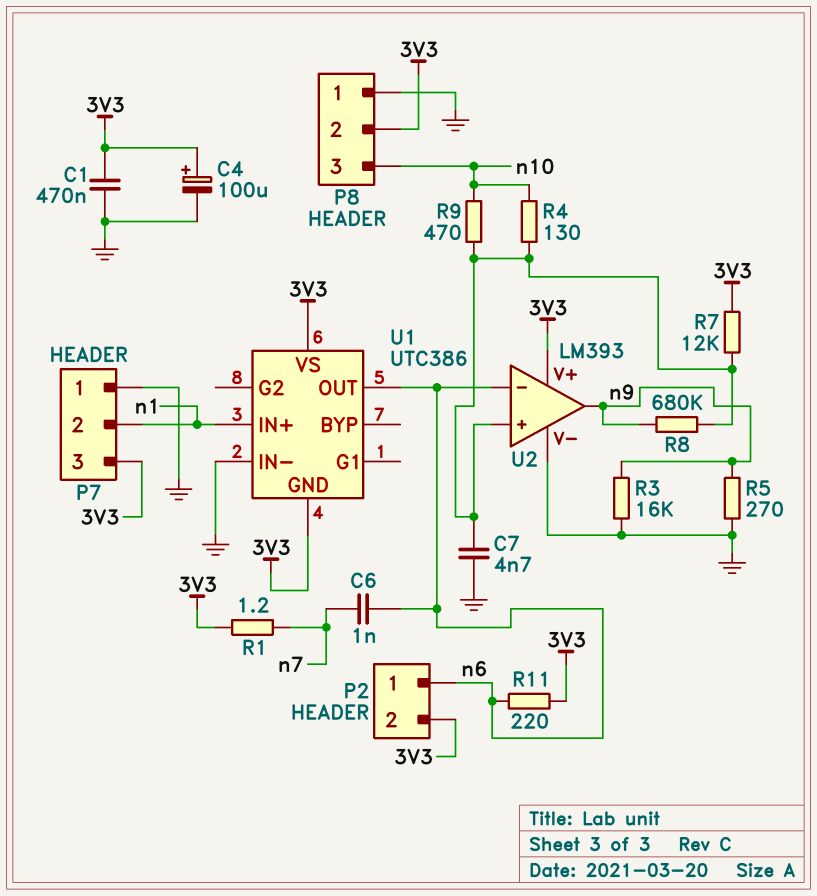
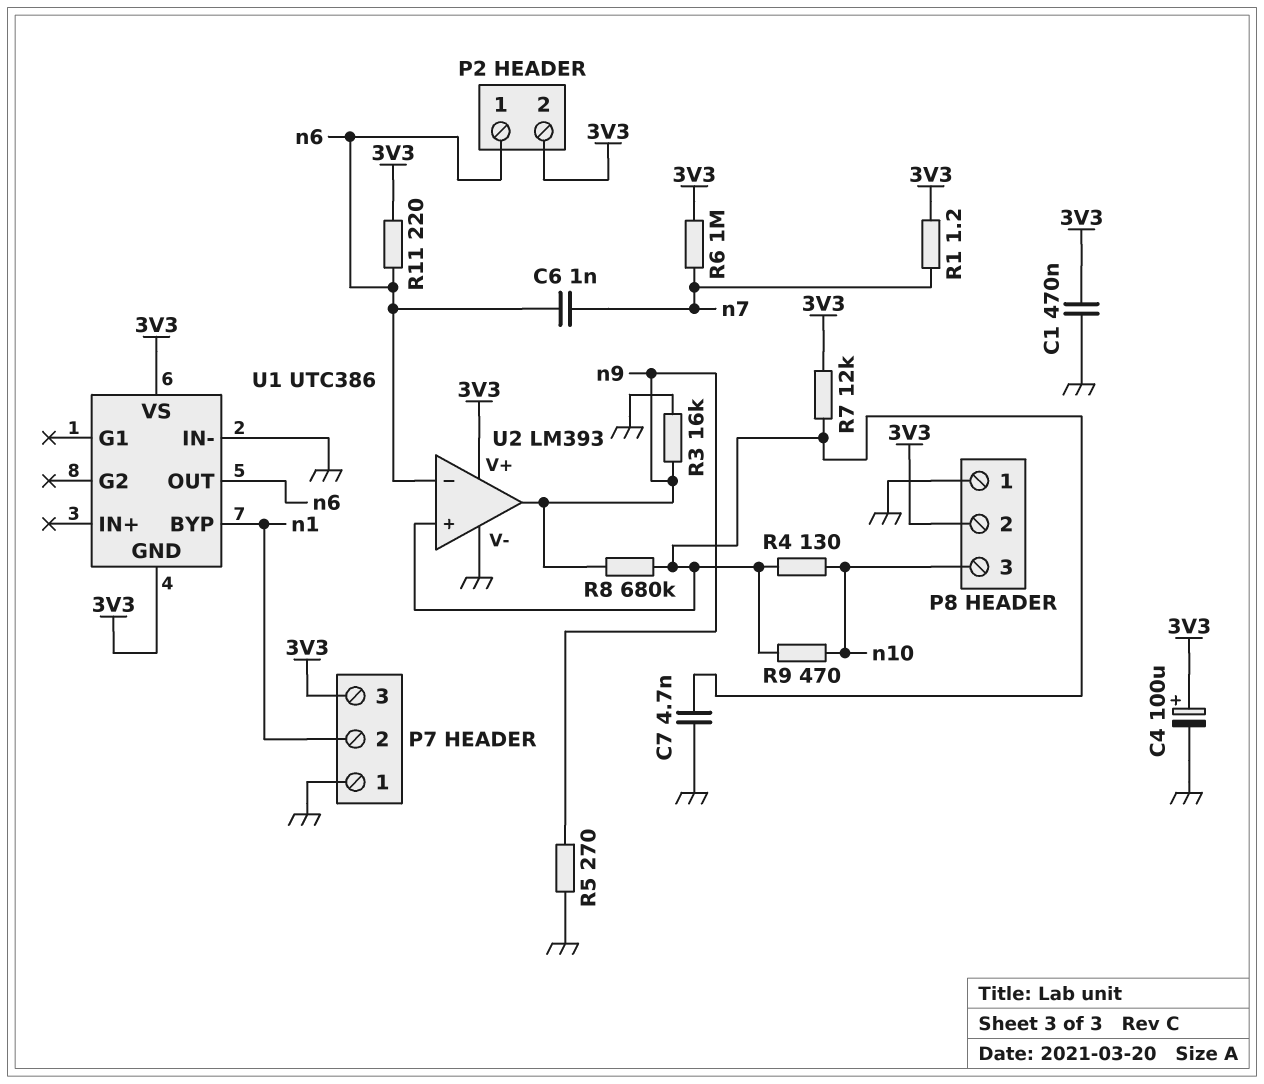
R6: none -> 1M (3V3, n7)
U1 pin BYP: none -> n1
U1 pin IN+: n1 -> none

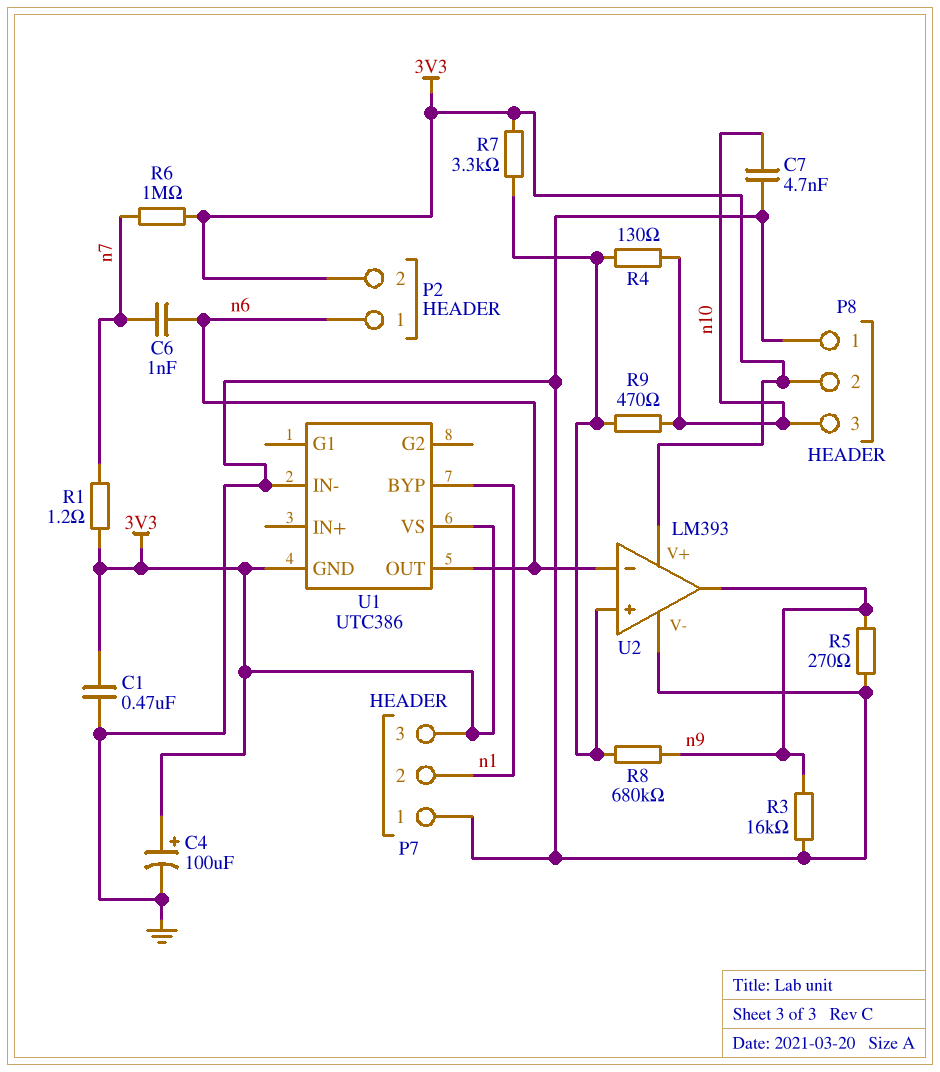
C7: 4.7nF (GND, U2/in+) -> 4.7nF (GND, n10)
R7: 12k (3V3, U2/in+) -> 3.3k (3V3, U2/in+)
R11: 220 (3V3, n6) -> none

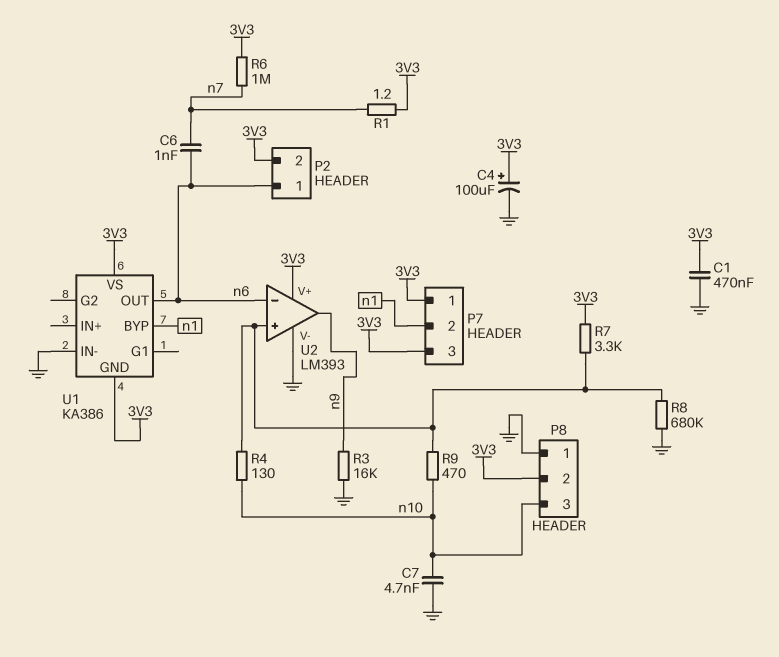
P7 pin 1: GND -> 3V3
R5: 270 (GND, n9) -> none
R8: 680k (U2/in+, n9) -> 680k (GND, U2/in+)
U1: UTC386 -> KA386

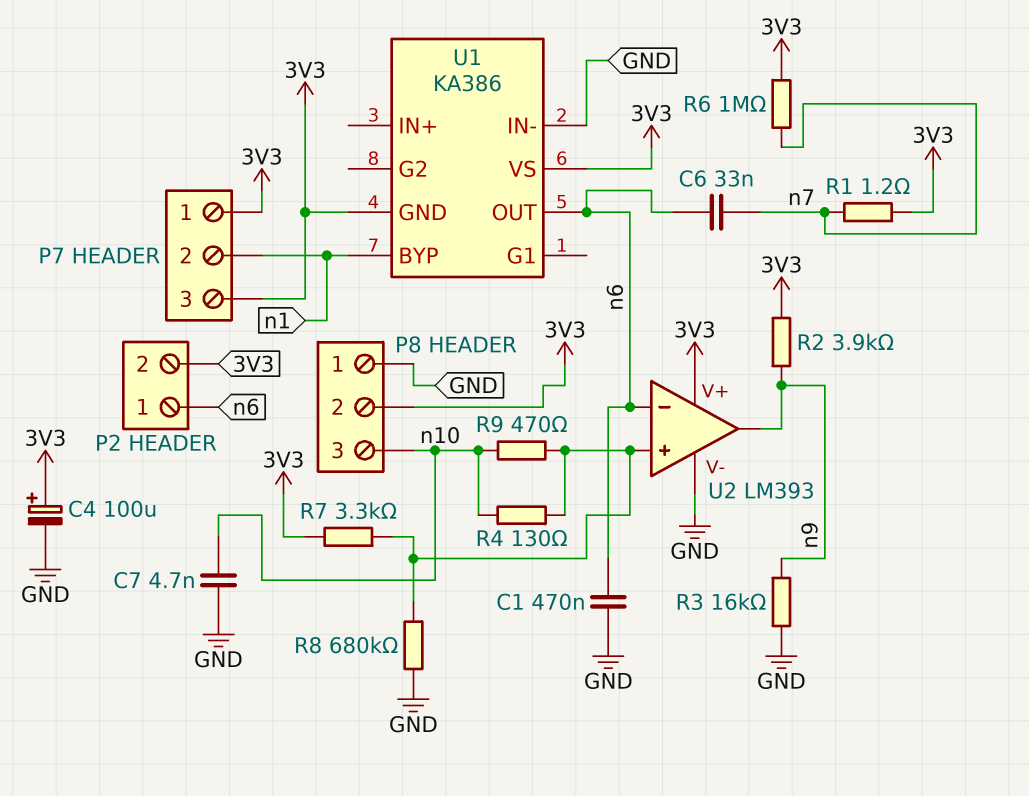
C1: 470nF (3V3, GND) -> 470nF (GND, n6)
C6: 1nF (n6, n7) -> 33nF (n6, n7)
R2: none -> 3.9k (3V3, n9)

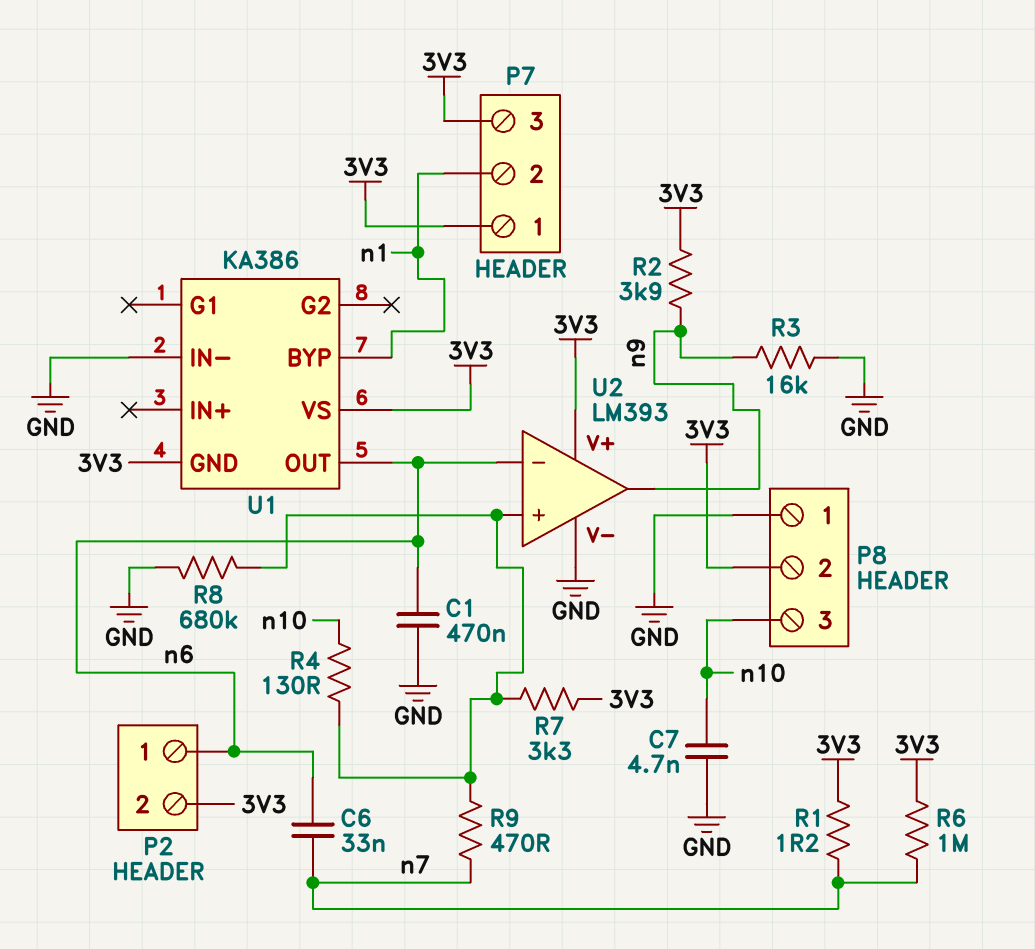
C4: 100uF (plus 3V3, minus GND) -> none
R9: 470 (U2/in+, n10) -> 470 (U2/in+, n7)

